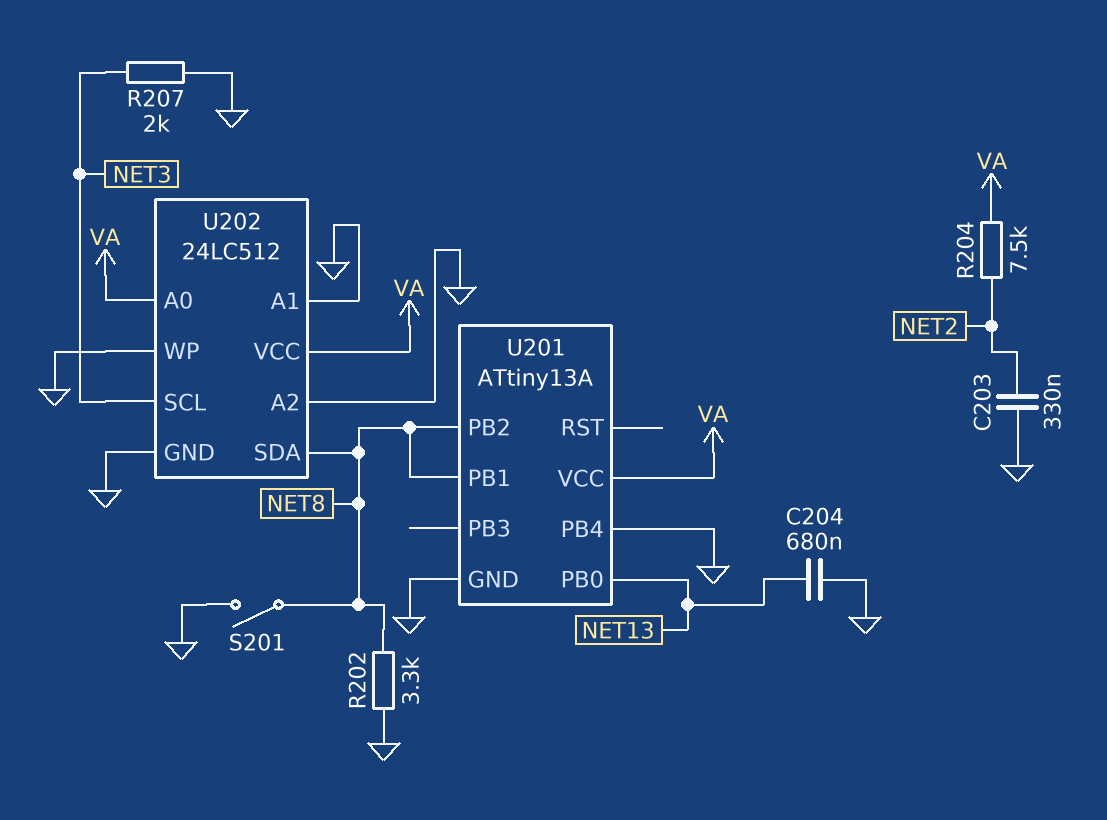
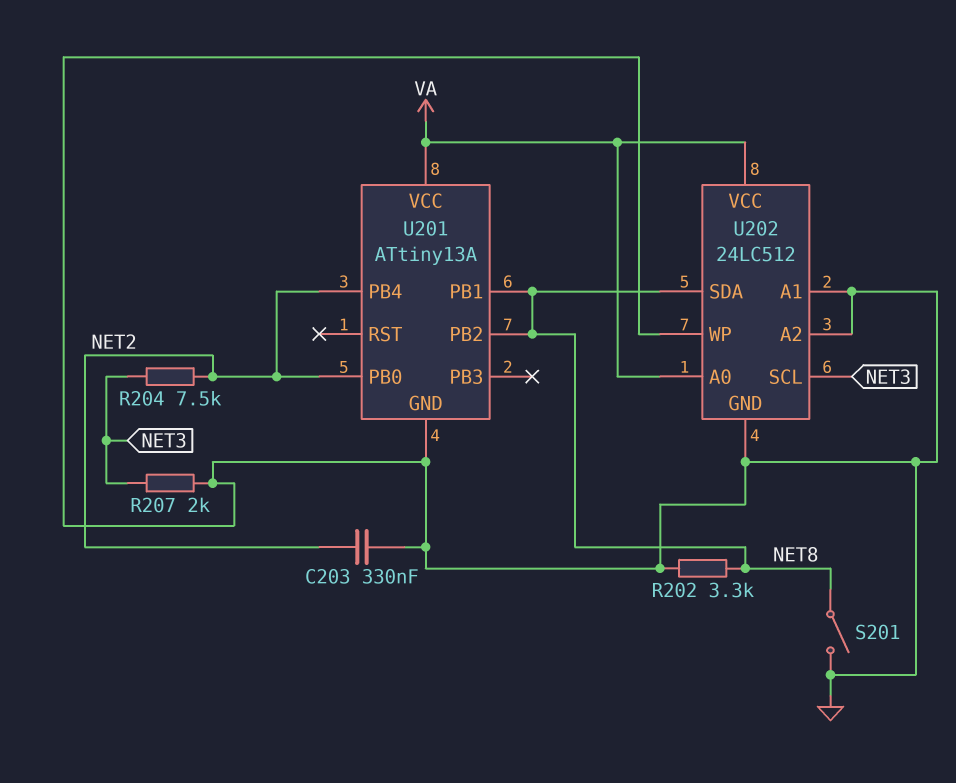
C204: 680nF (GND, NET13) -> none
R204: 7.5k (NET2, VA) -> 7.5k (NET2, NET3)
U201 pin PB0: NET13 -> NET2
U201 pin PB4: GND -> NET2

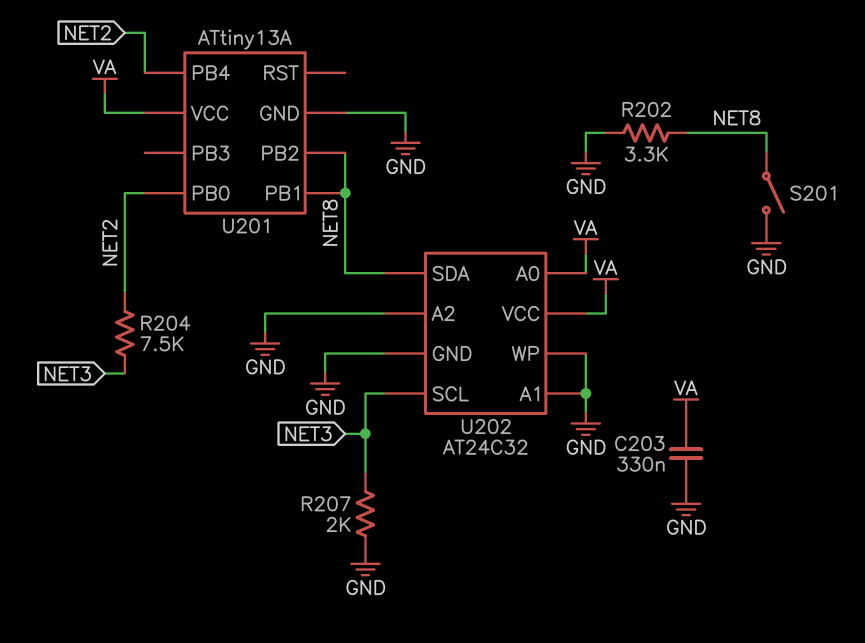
C203: 330nF (GND, NET2) -> 330nF (GND, VA)
U202: 24LC512 -> AT24C32

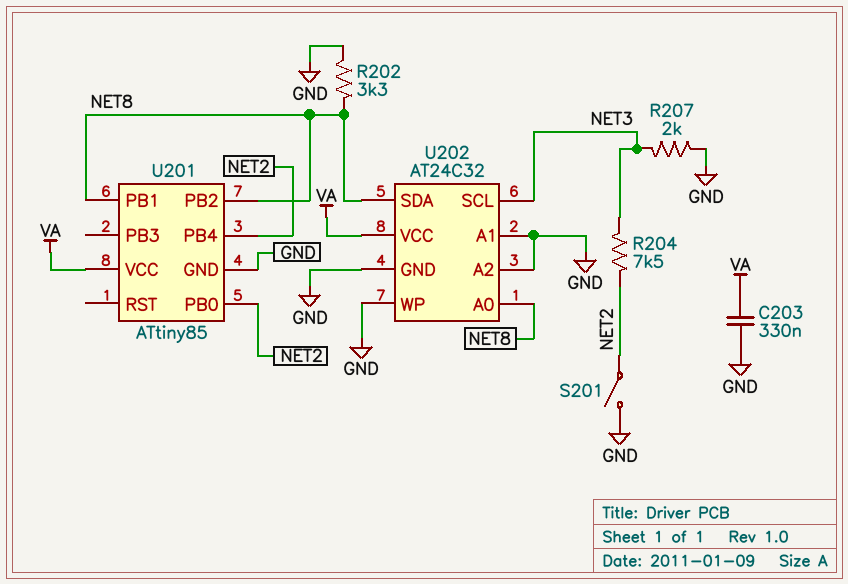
S201: switch (GND, NET8) -> switch (GND, NET2)
U201: ATtiny13A -> ATtiny85
U202 pin A0: VA -> NET8

